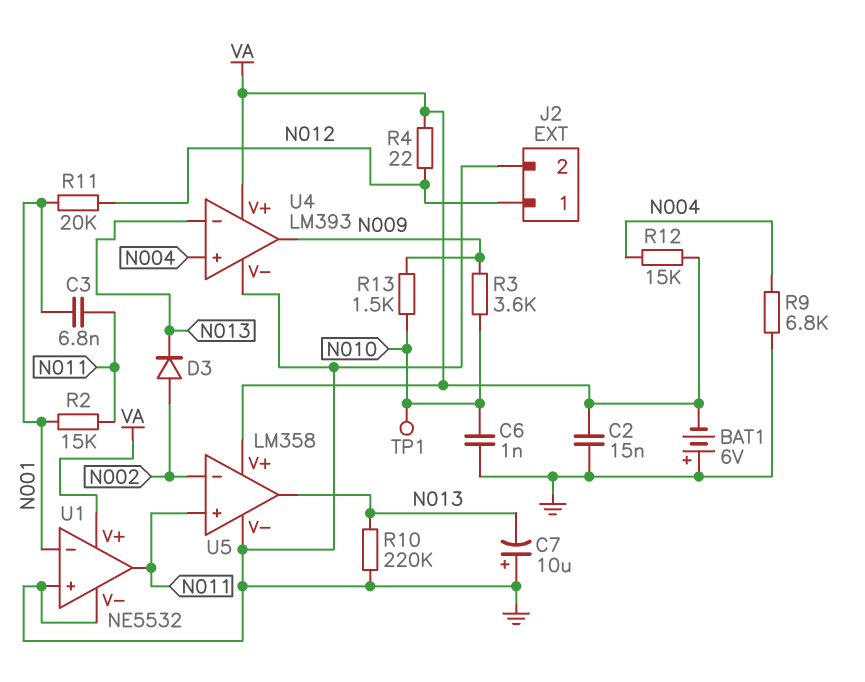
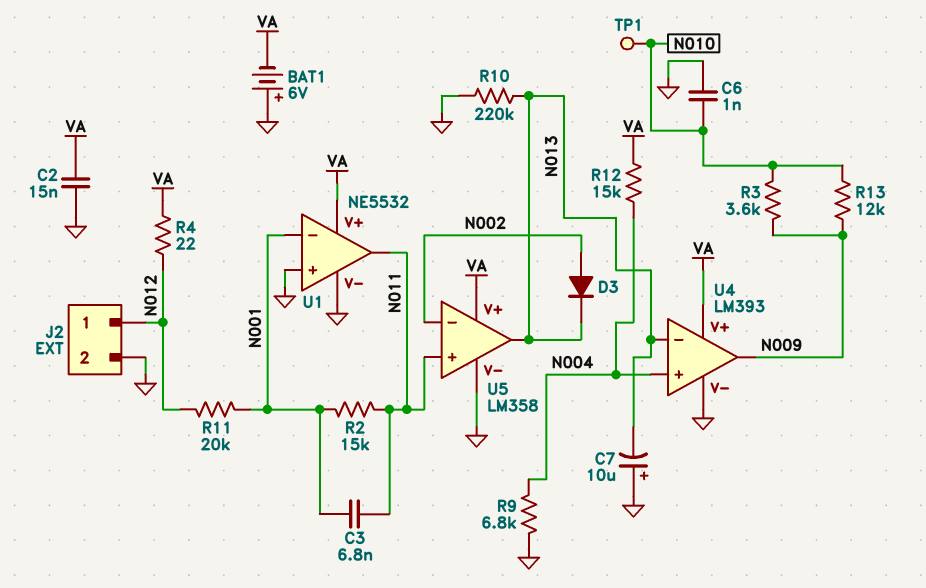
R13: 1.5k (N009, N010) -> 12k (N009, N010)

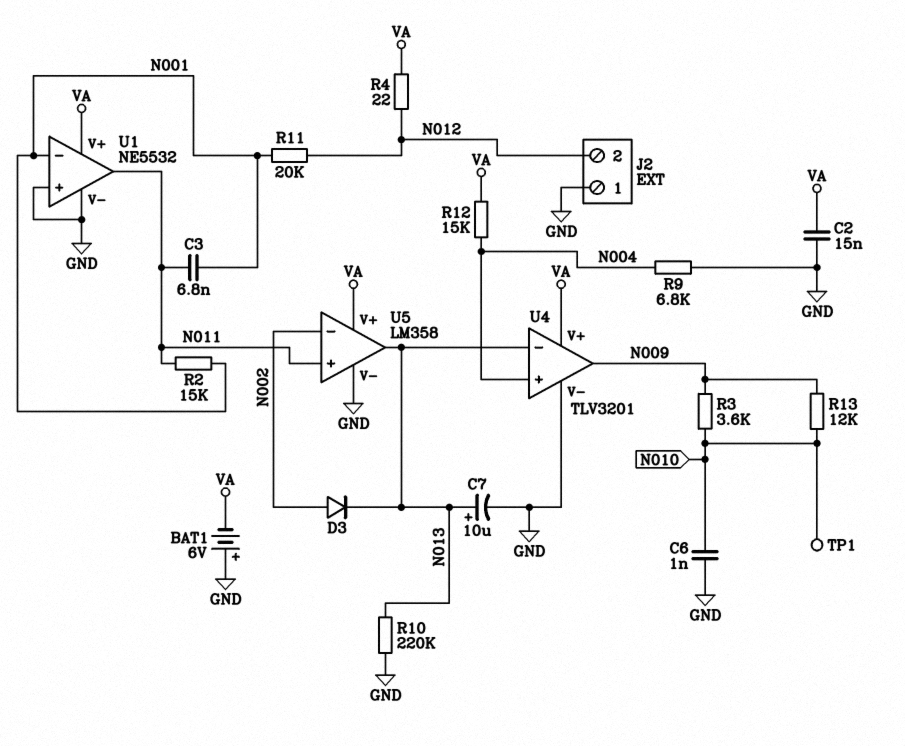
C7: 10uF (plus GND, minus N013) -> 10uF (plus N013, minus GND)
J2 pin 1: N012 -> GND
J2 pin 2: GND -> N012
U4: LM393 -> TLV3201

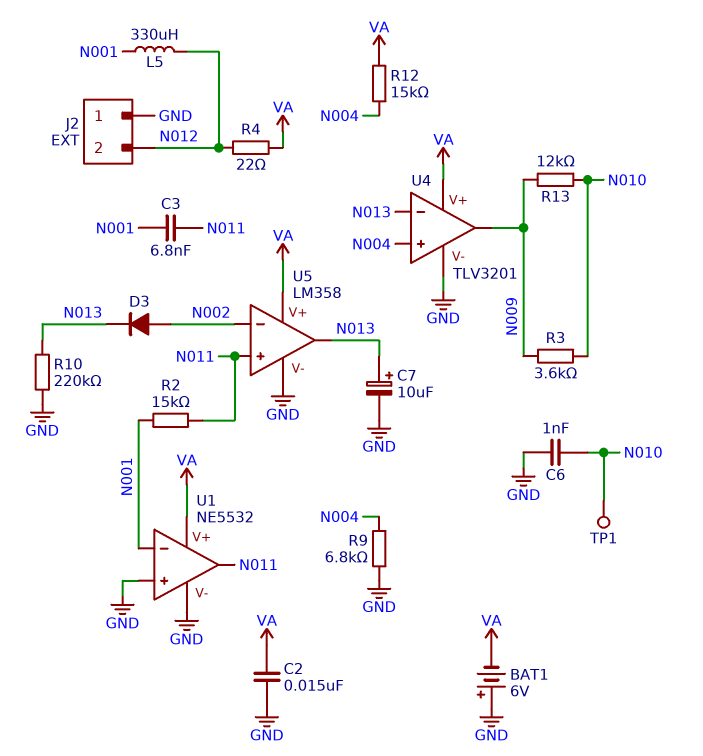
L5: none -> 330uH (N001, N012)
R11: 20k (N001, N012) -> none

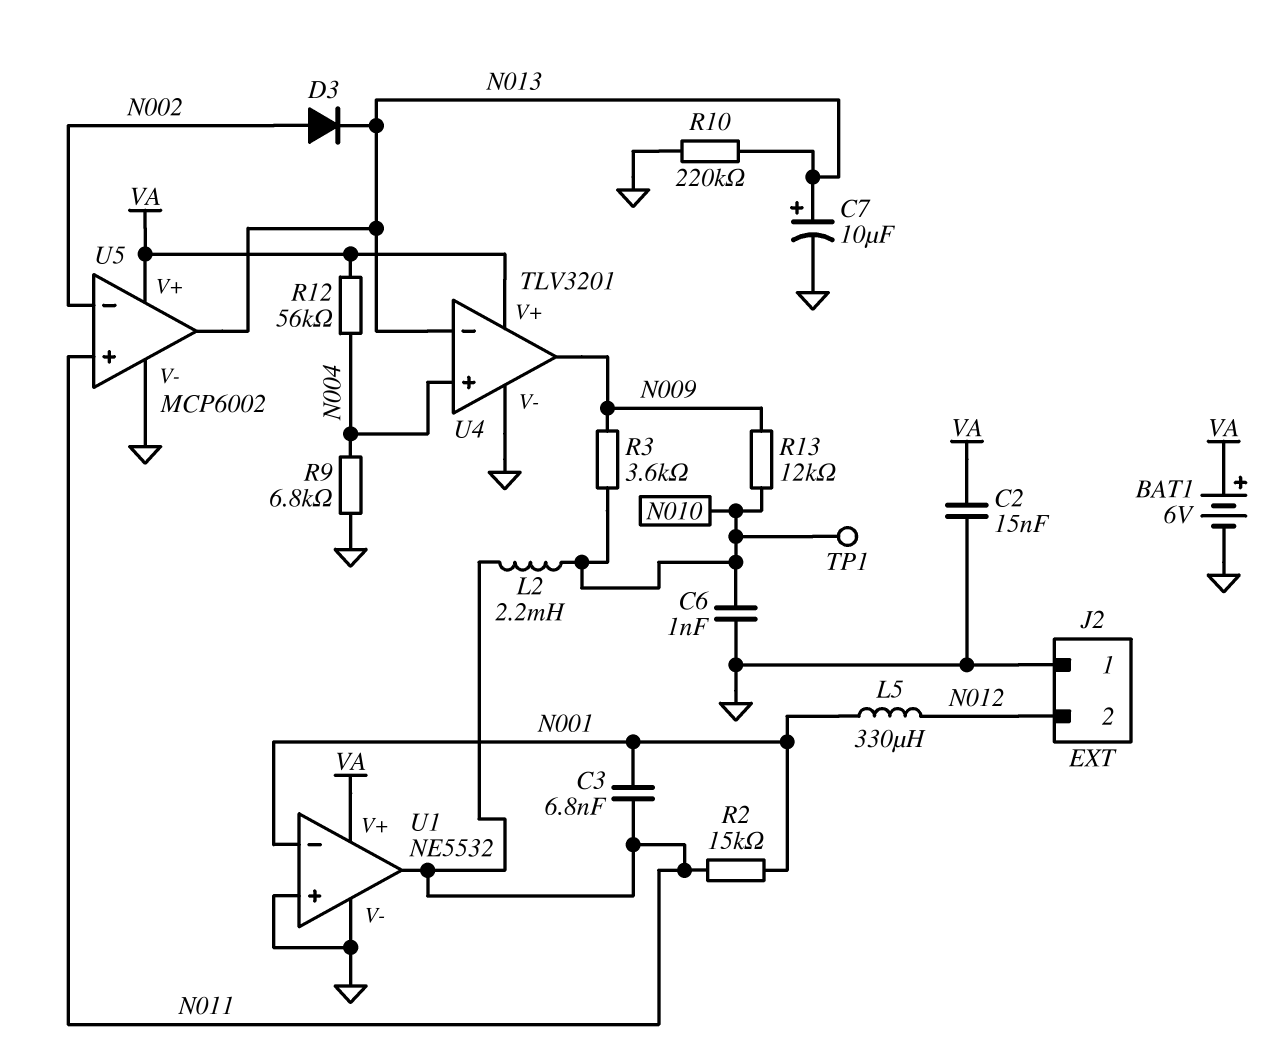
BAT1: 6V (plus GND, minus VA) -> 6V (plus VA, minus GND)
L2: none -> 2.2mH (N010, N011)
R4: 22 (N012, VA) -> none
R12: 15k (N004, VA) -> 56k (N004, VA)
U5: LM358 -> MCP6002

